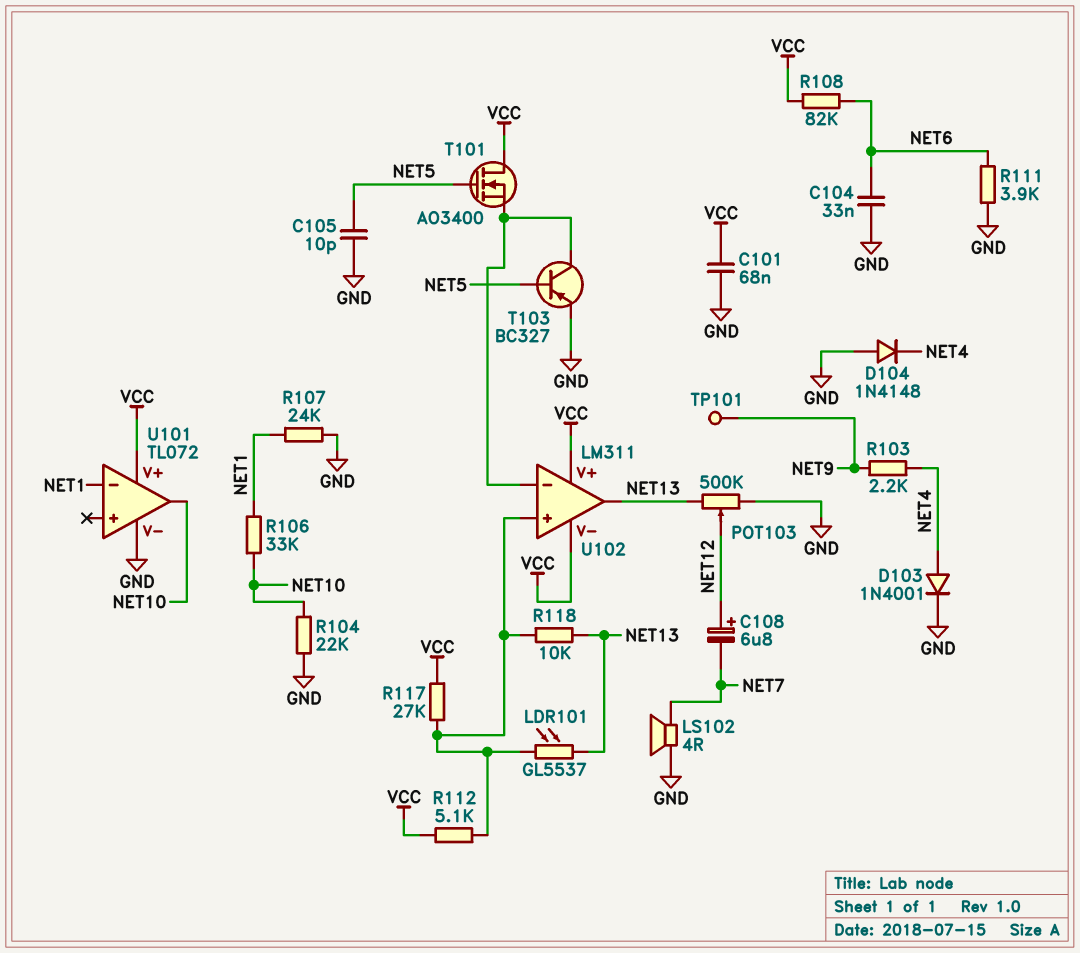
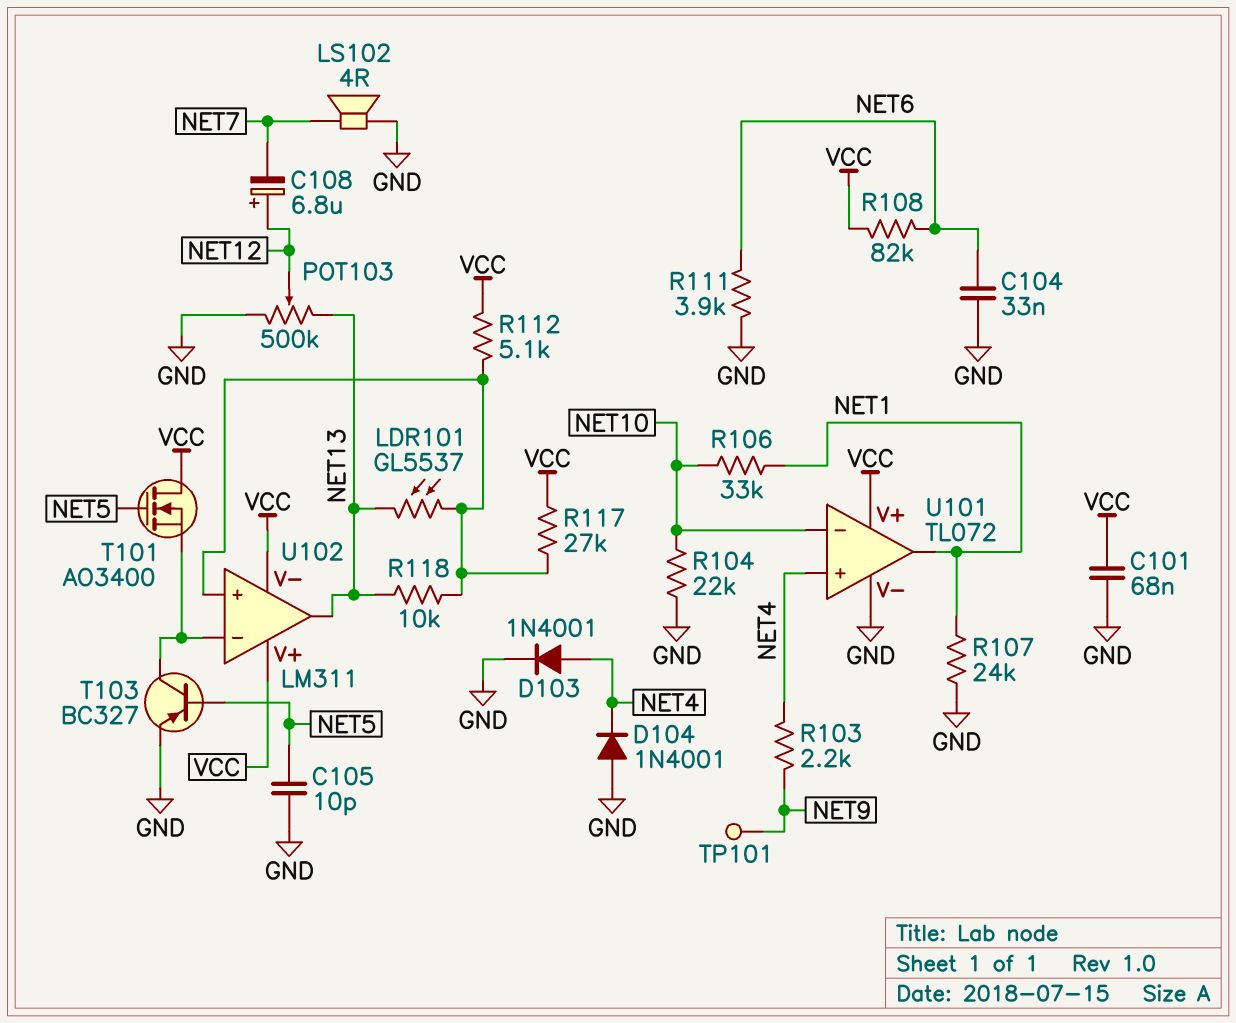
D104: diode 1N4148 (A GND, K NET4) -> diode 1N4001 (A GND, K NET4)
U101 pin in+: none -> NET4
U101 pin in-: NET1 -> NET10
U101 pin out: NET10 -> NET1

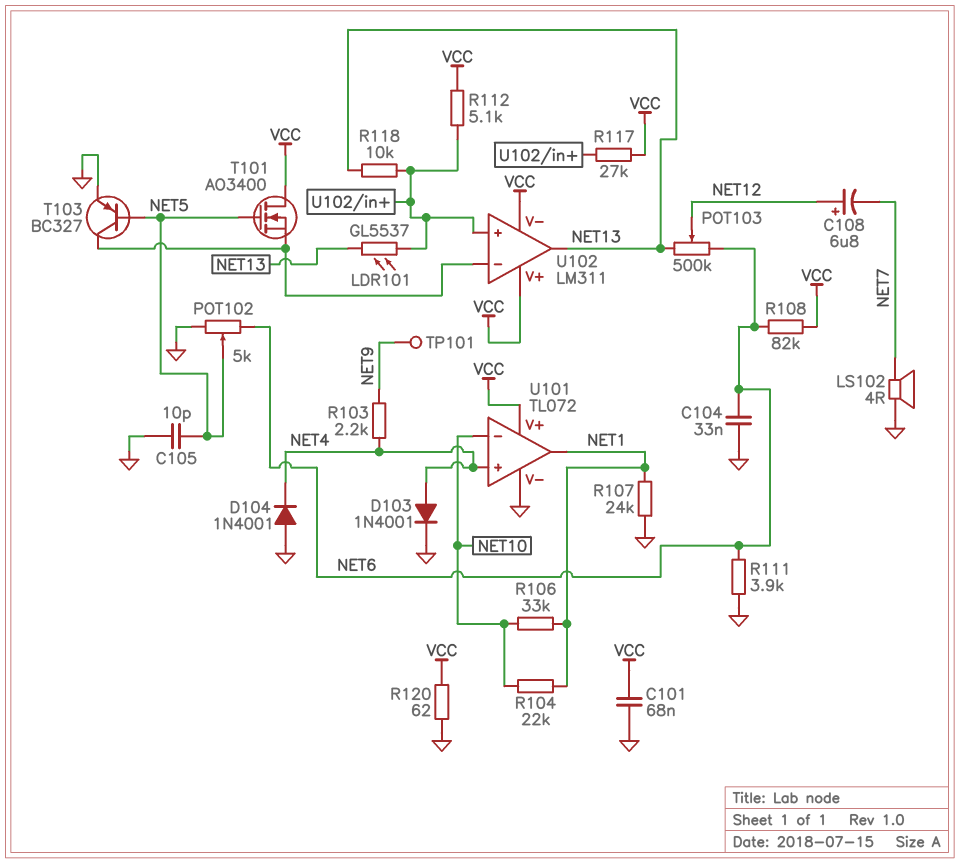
POT102: none -> 5k (GND, NET6, wiper NET5)
POT103: 500k (GND, NET13, wiper NET12) -> 500k (NET6, NET13, wiper NET12)
R104: 22k (GND, NET10) -> 22k (NET1, NET10)
R120: none -> 62 (GND, VCC)

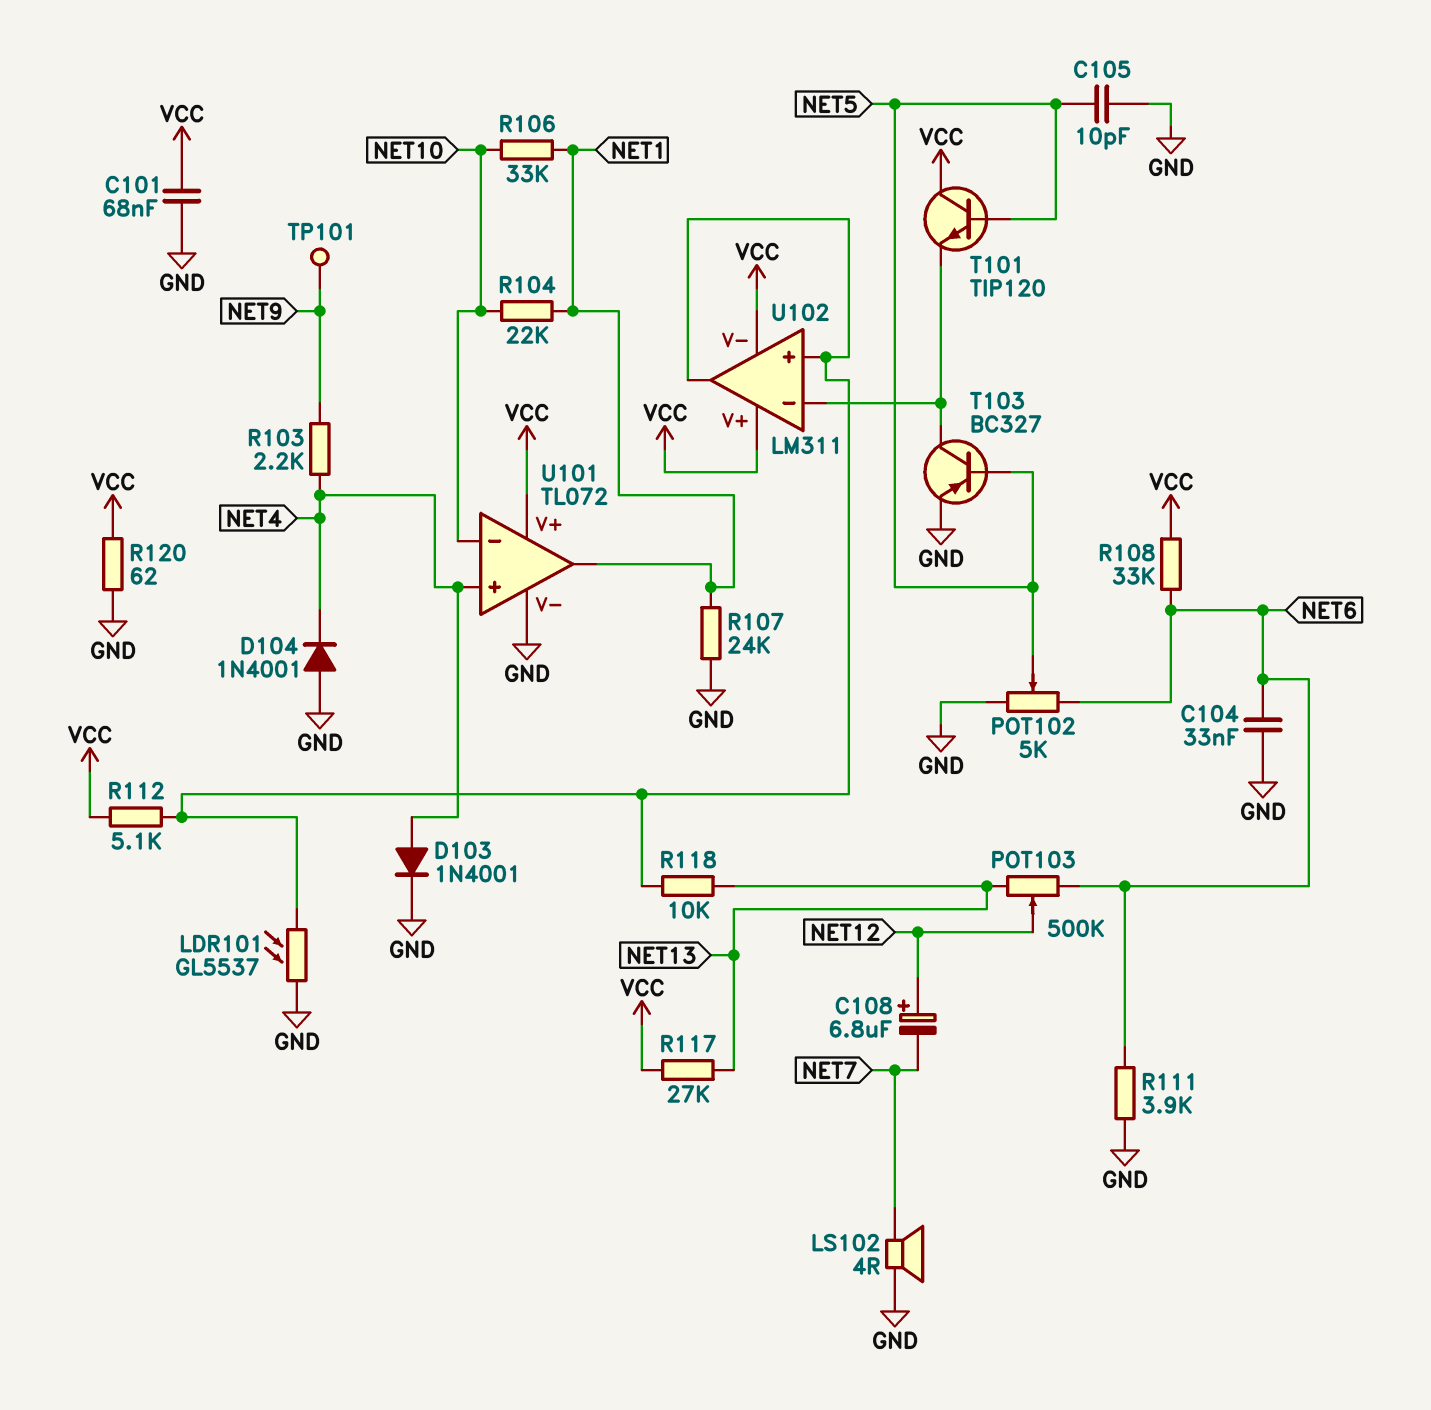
LDR101: GL5537 (NET13, U102/in+) -> GL5537 (GND, U102/in+)
R108: 82k (NET6, VCC) -> 33k (NET6, VCC)
R117: 27k (U102/in+, VCC) -> 27k (NET13, VCC)
T101: NMOS AO3400 (G NET5, D VCC, S U102/in-) -> NPN TIP120 (B NET5, C VCC, E U102/in-)
U102 pin out: NET13 -> U102/in+

